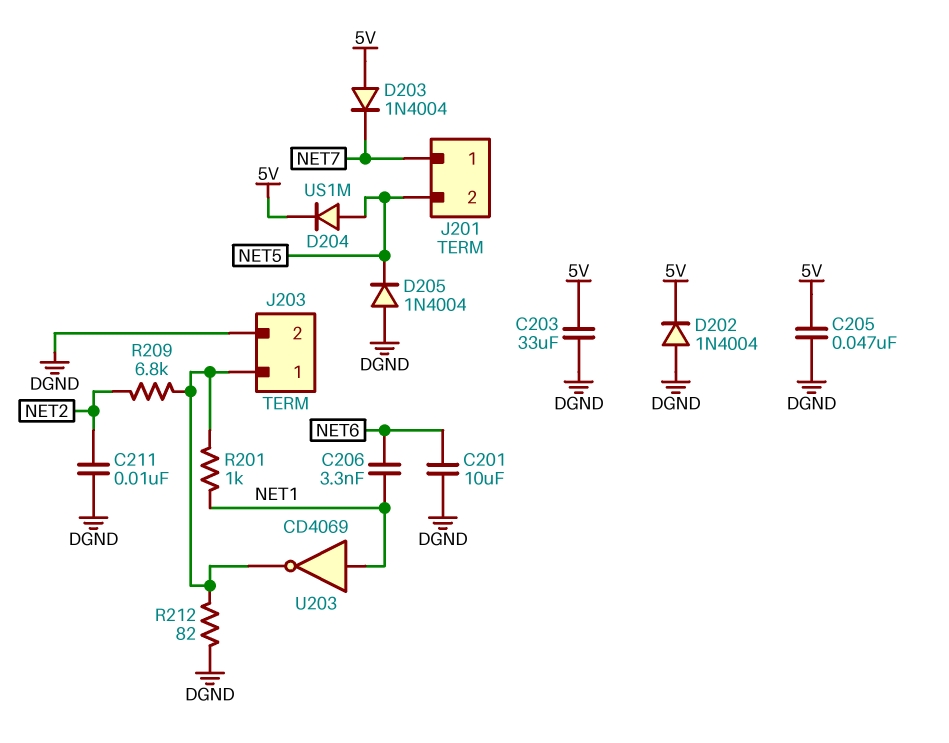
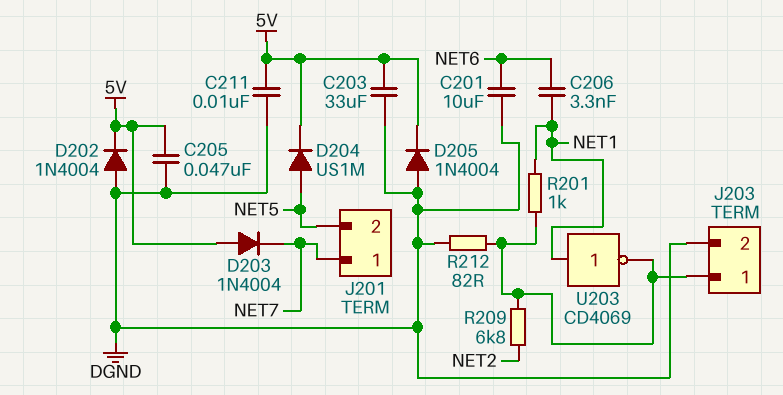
C211: 10nF (DGND, NET2) -> 10nF (5V, DGND)
D205: diode 1N4004 (A DGND, K NET5) -> diode 1N4004 (A DGND, K 5V)

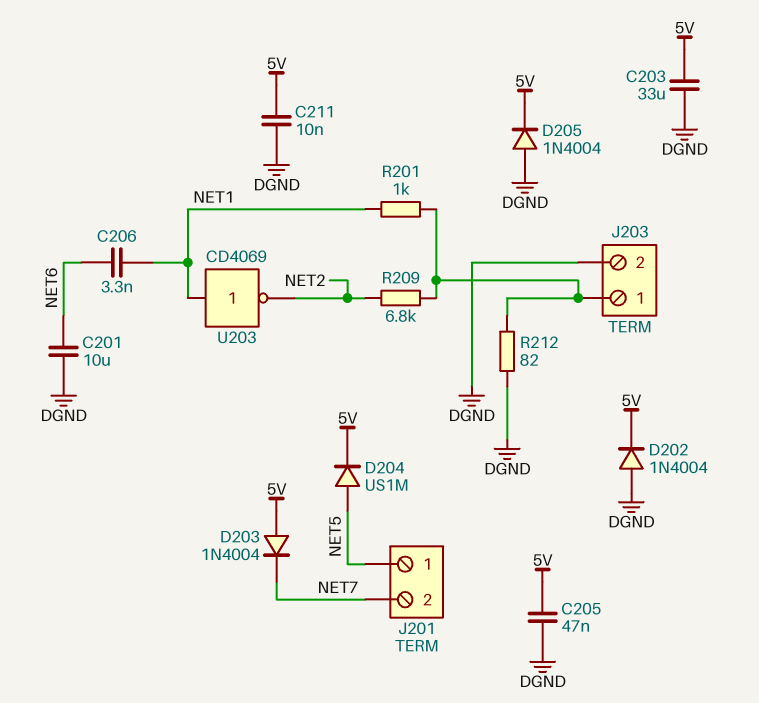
J201 pin 1: NET7 -> NET5
J201 pin 2: NET5 -> NET7
U203: NOT CD4069 (in NET1, out J203/1) -> NOT CD4069 (in NET1, out NET2)

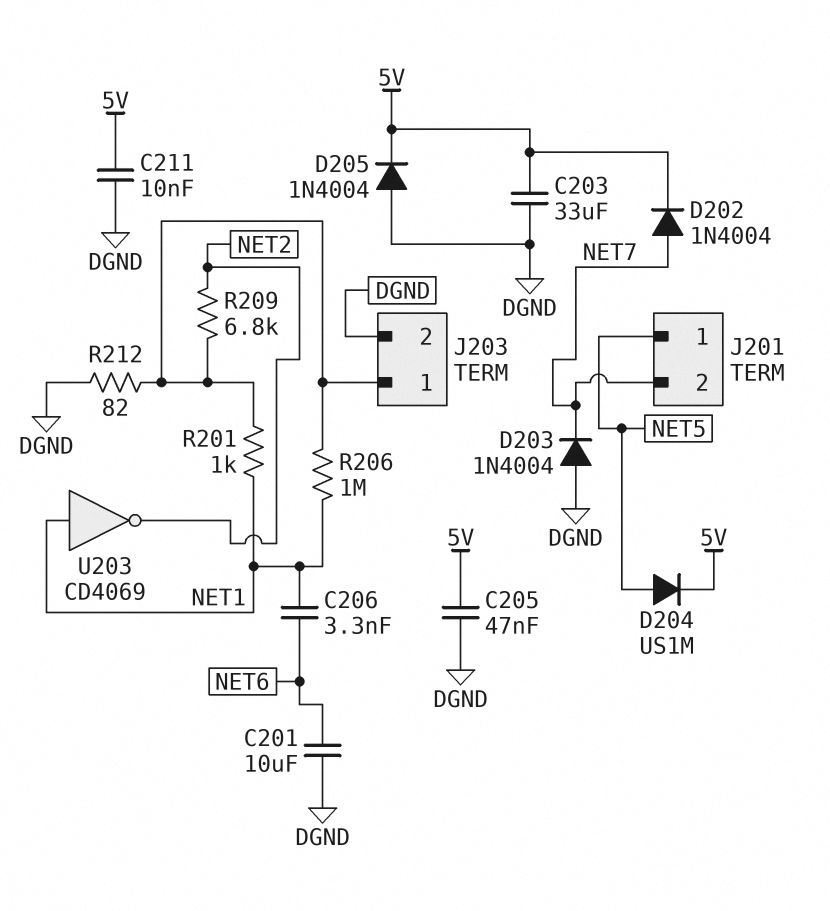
D202: diode 1N4004 (A DGND, K 5V) -> diode 1N4004 (A NET7, K 5V)
D203: diode 1N4004 (A 5V, K NET7) -> diode 1N4004 (A DGND, K NET7)
R206: none -> 1M (J203/1, NET1)

